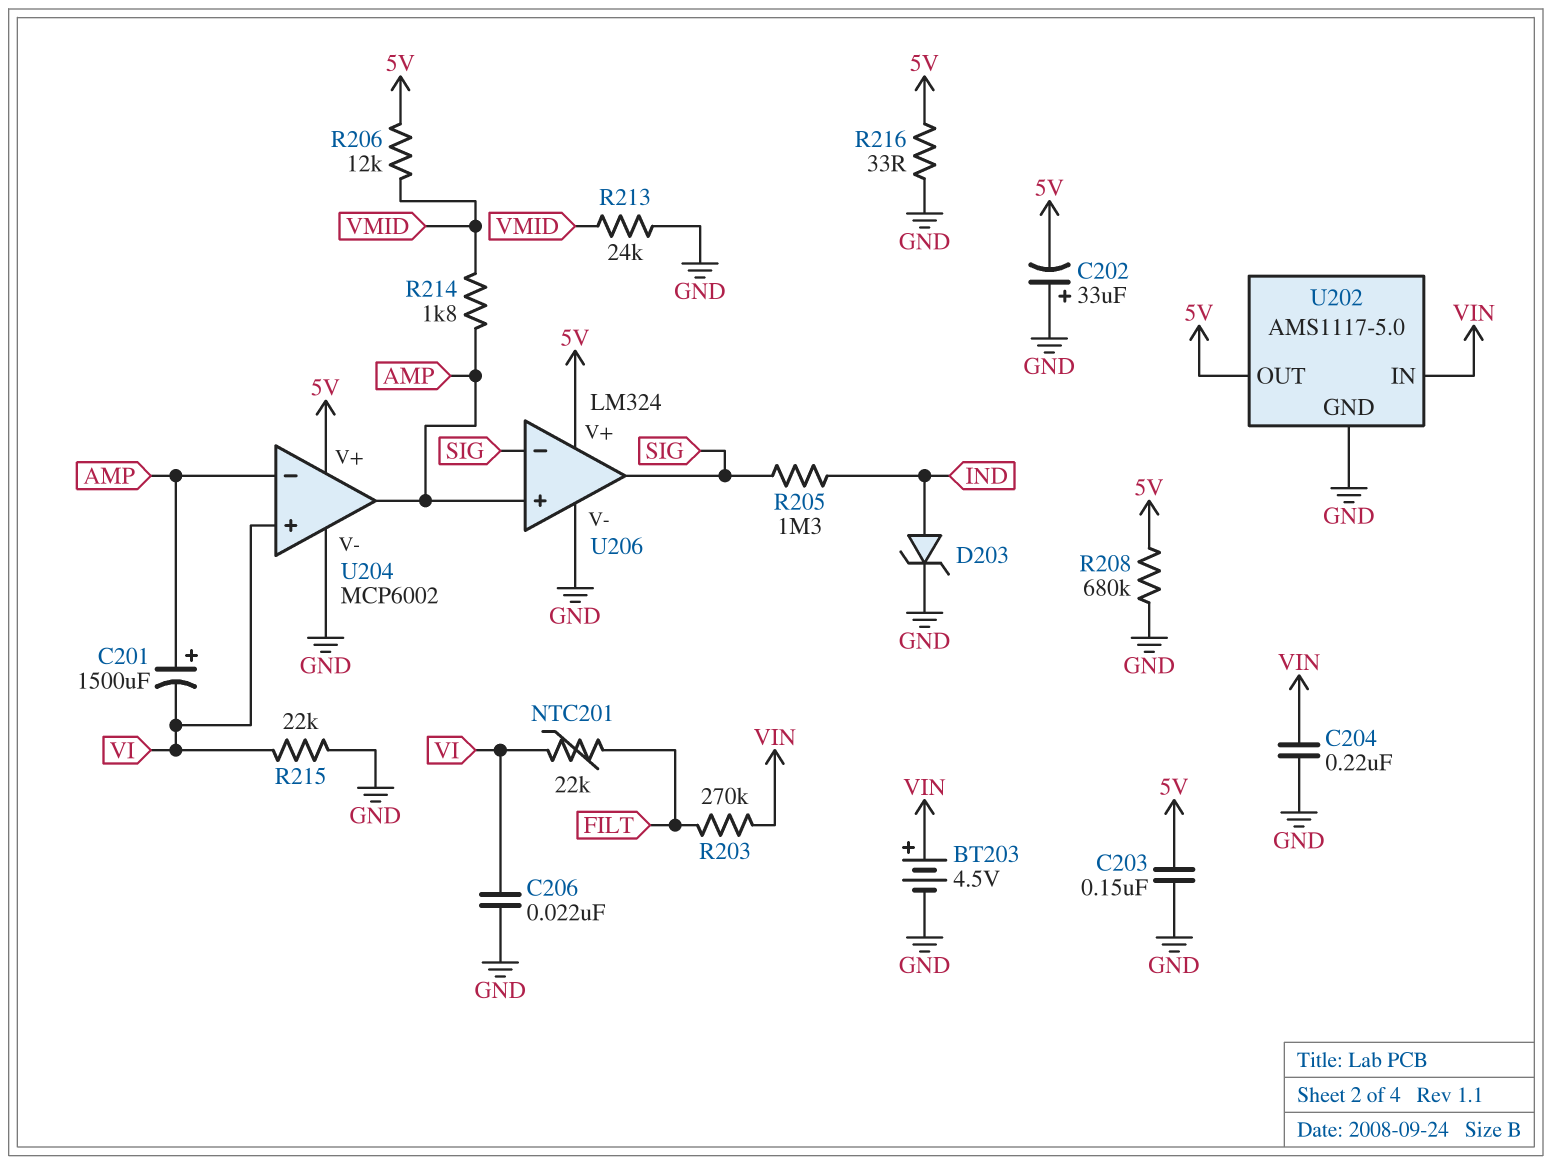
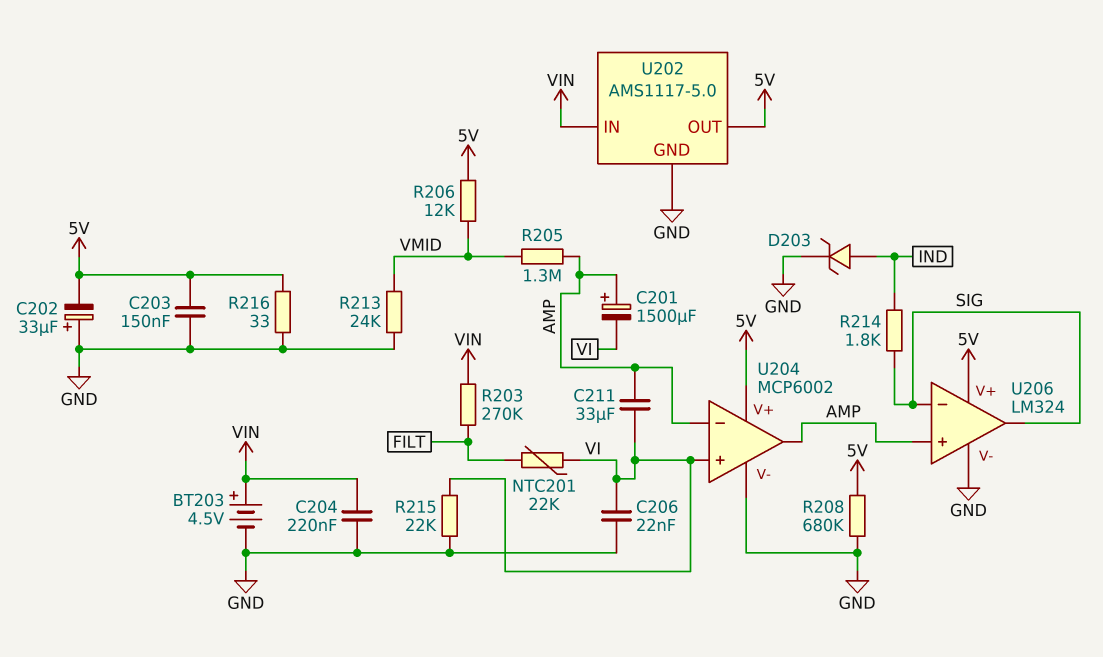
C211: none -> 33uF (AMP, VI)
R205: 1.3M (IND, SIG) -> 1.3M (AMP, VMID)
R214: 1.8k (AMP, VMID) -> 1.8k (IND, SIG)

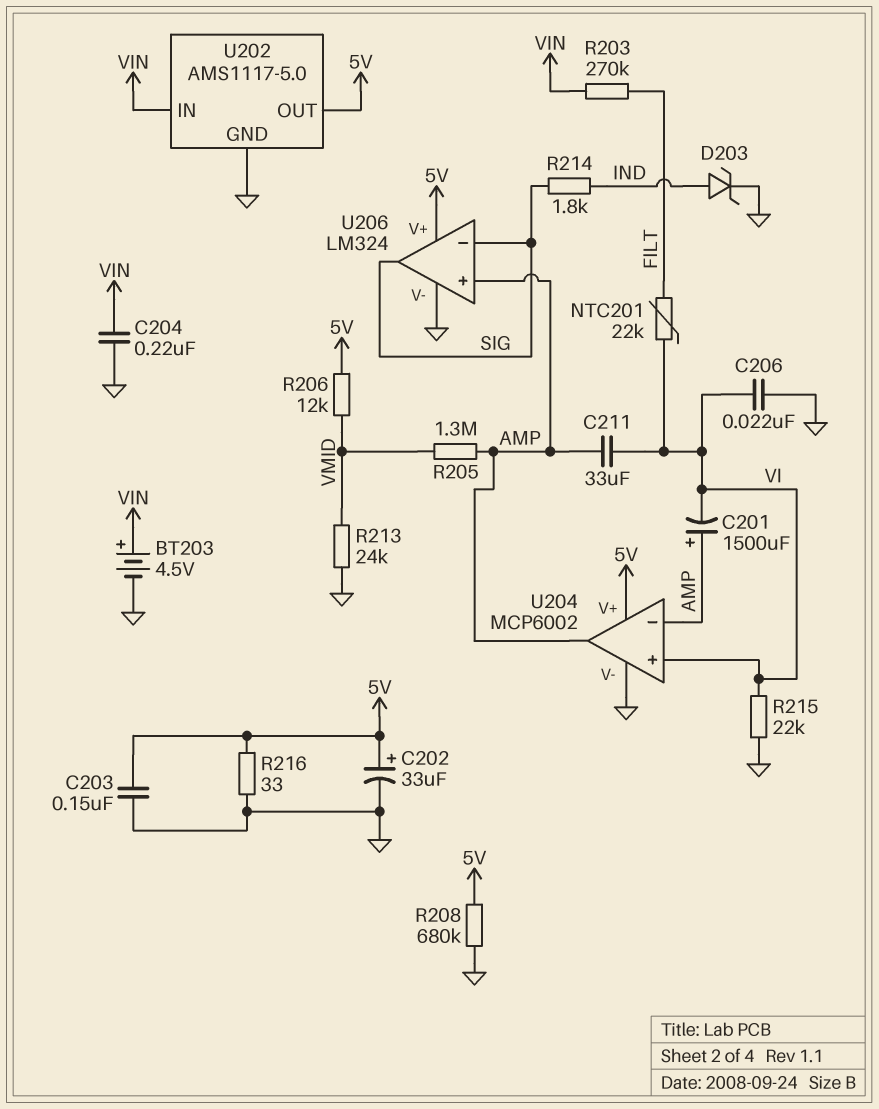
C202: 33uF (plus GND, minus 5V) -> 33uF (plus 5V, minus GND)

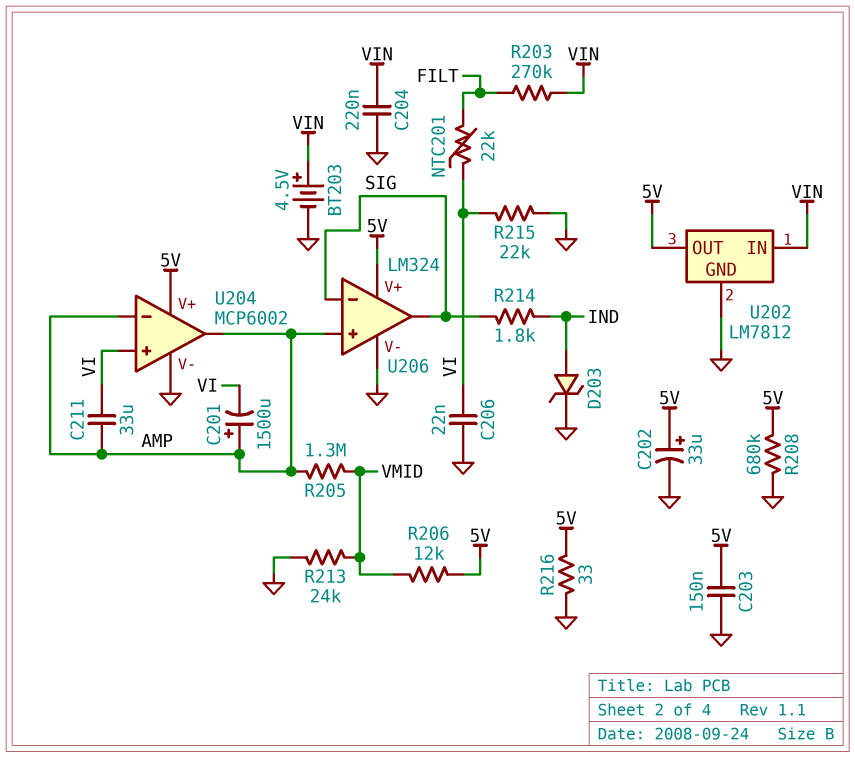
U202: AMS1117-5.0 -> LM7812

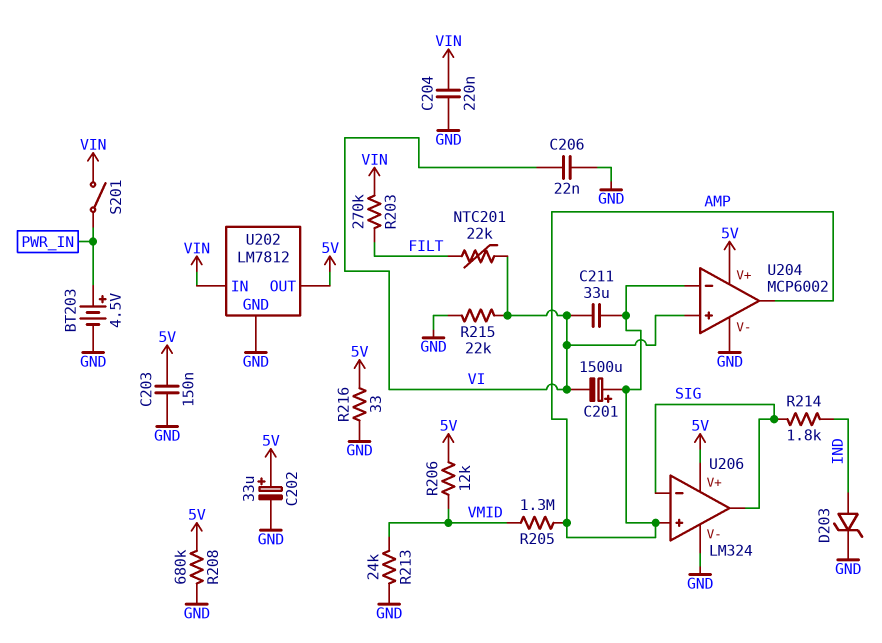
BT203: 4.5V (plus VIN, minus GND) -> 4.5V (plus PWR_IN, minus GND)
S201: none -> switch (PWR_IN, VIN)

